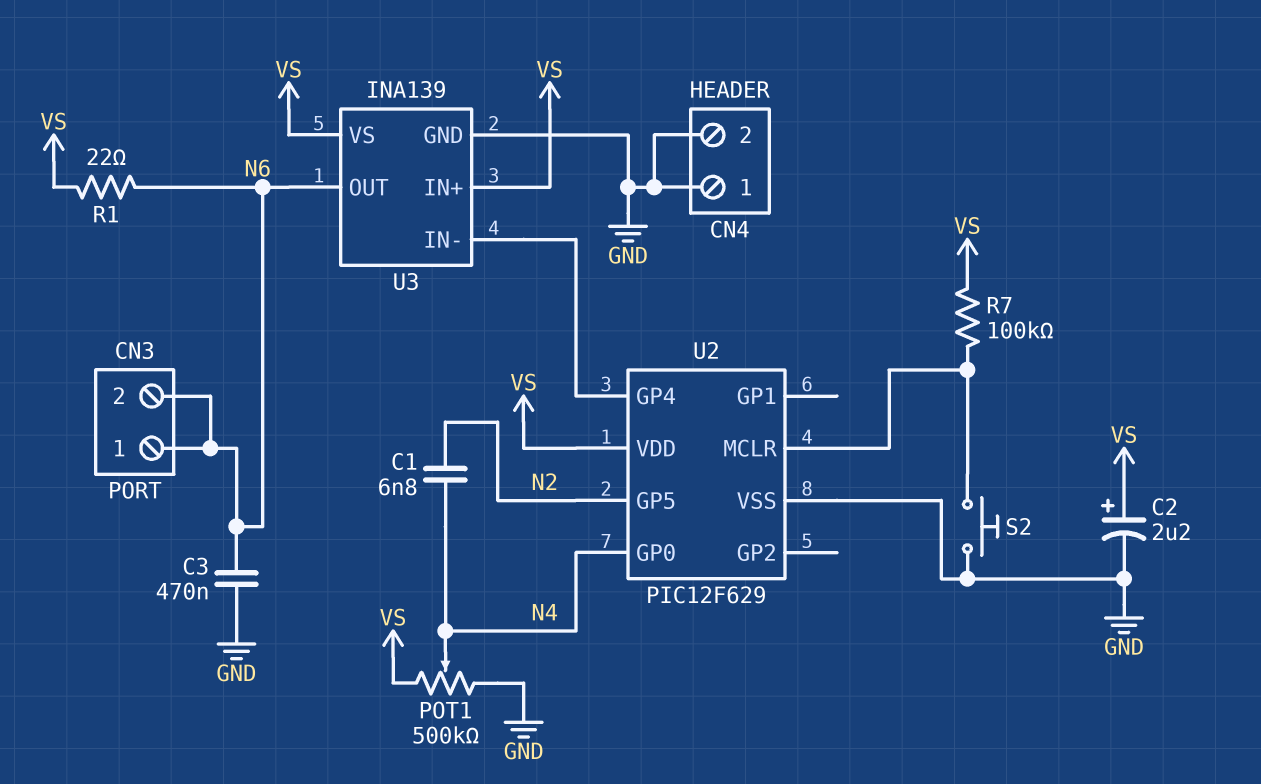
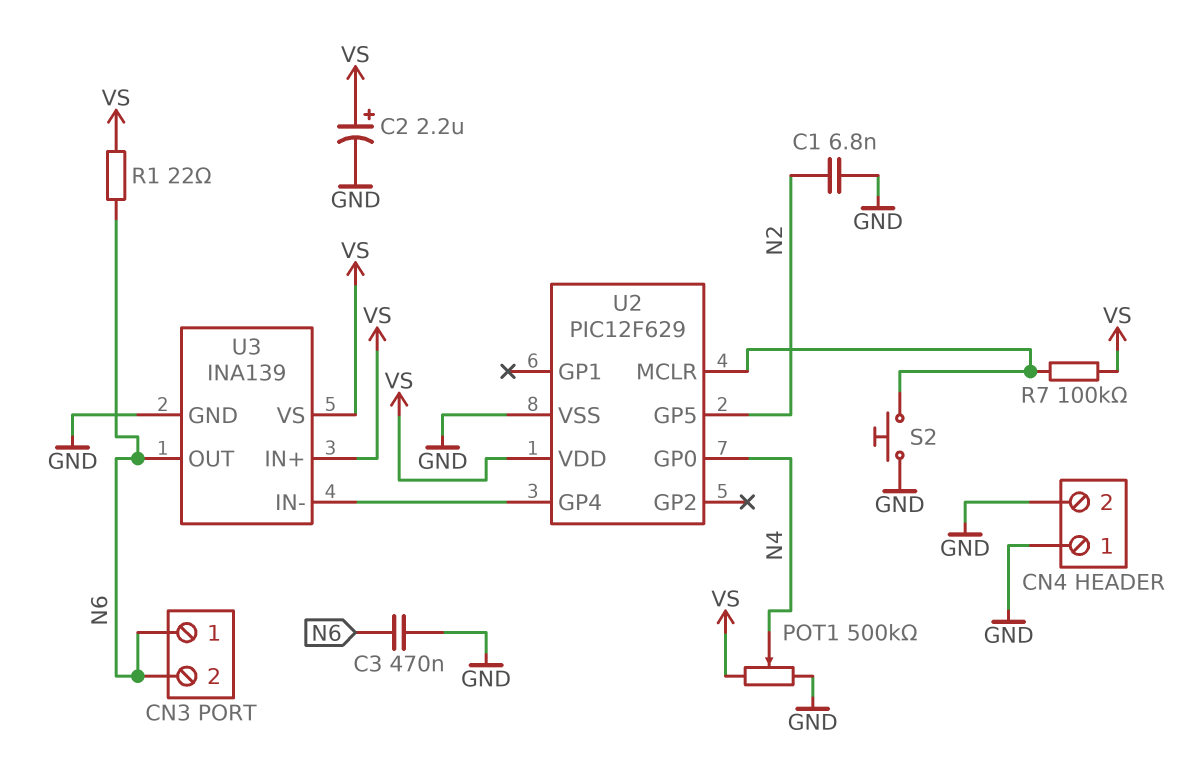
C1: 6.8nF (N2, N4) -> 6.8nF (GND, N2)

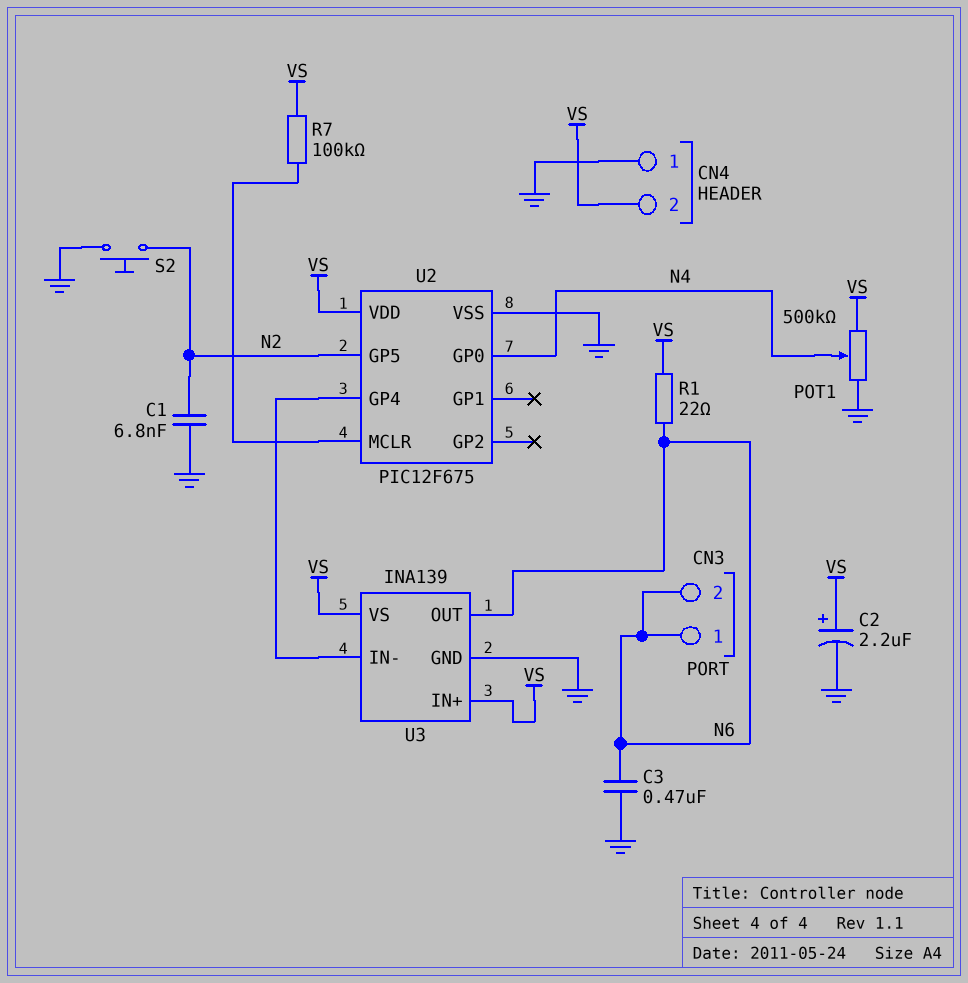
CN4 pin 2: GND -> VS
S2: button (GND, U2/MCLR) -> button (GND, N2)
U2: PIC12F629 -> PIC12F675

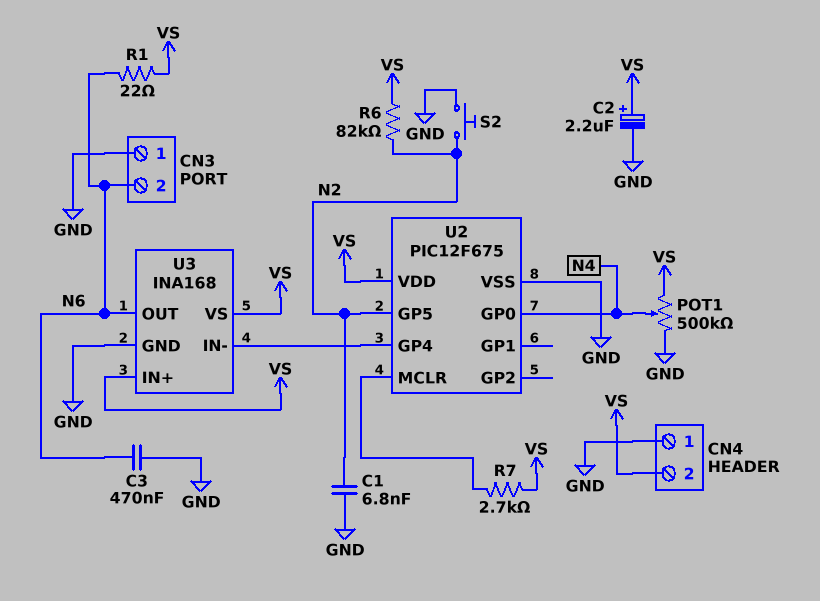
CN3 pin 1: N6 -> GND
R6: none -> 82k (N2, VS)
R7: 100k (U2/MCLR, VS) -> 2.7k (U2/MCLR, VS)
U3: INA139 -> INA168

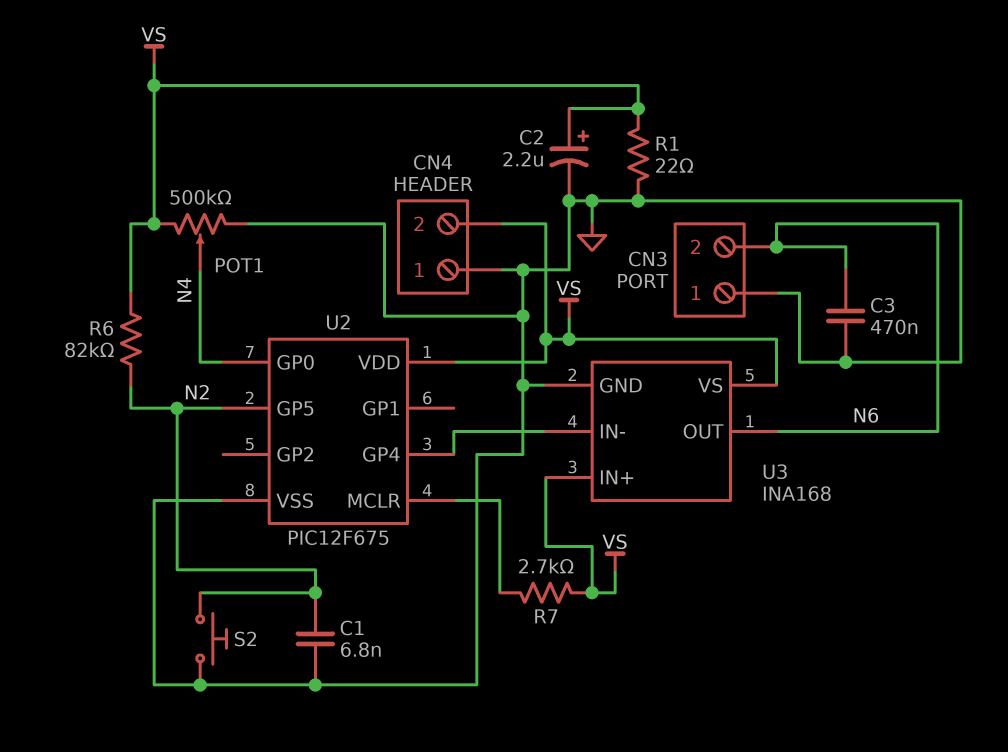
R1: 22 (N6, VS) -> 22 (GND, VS)

